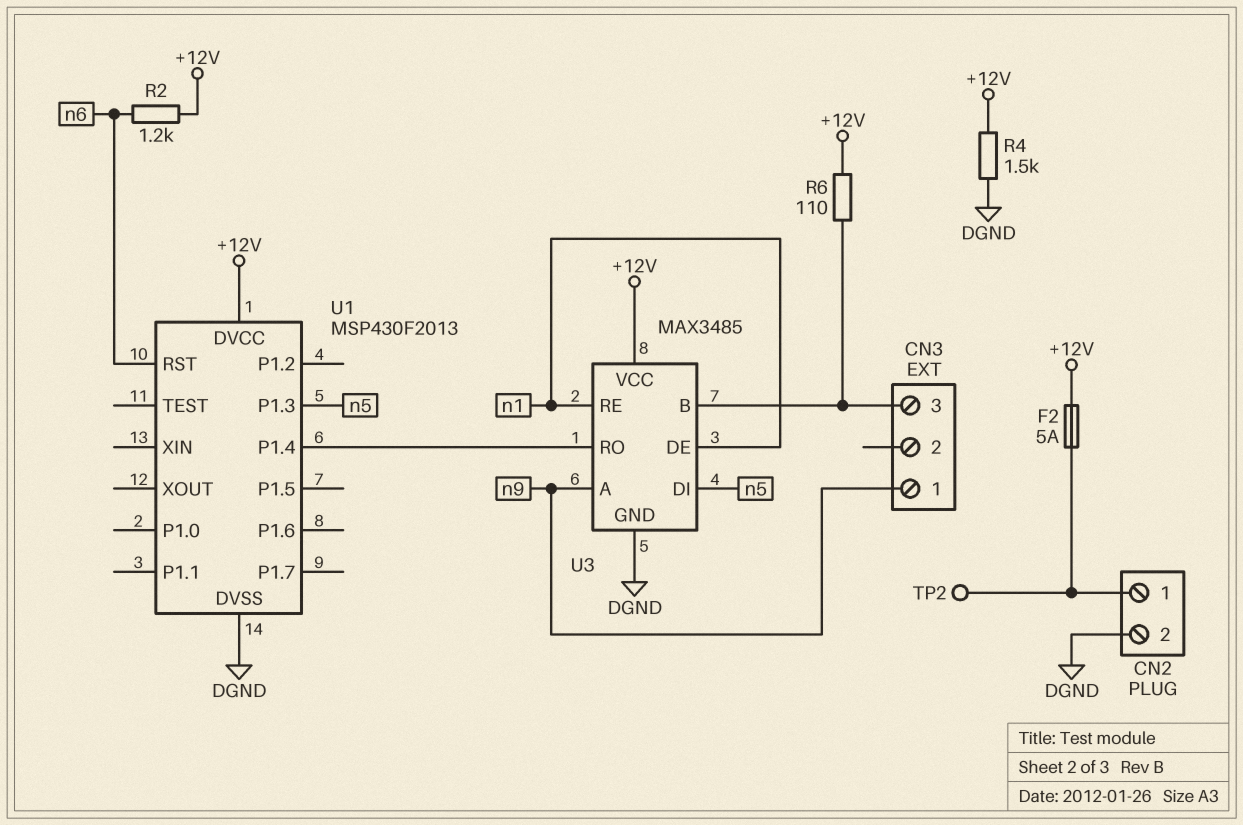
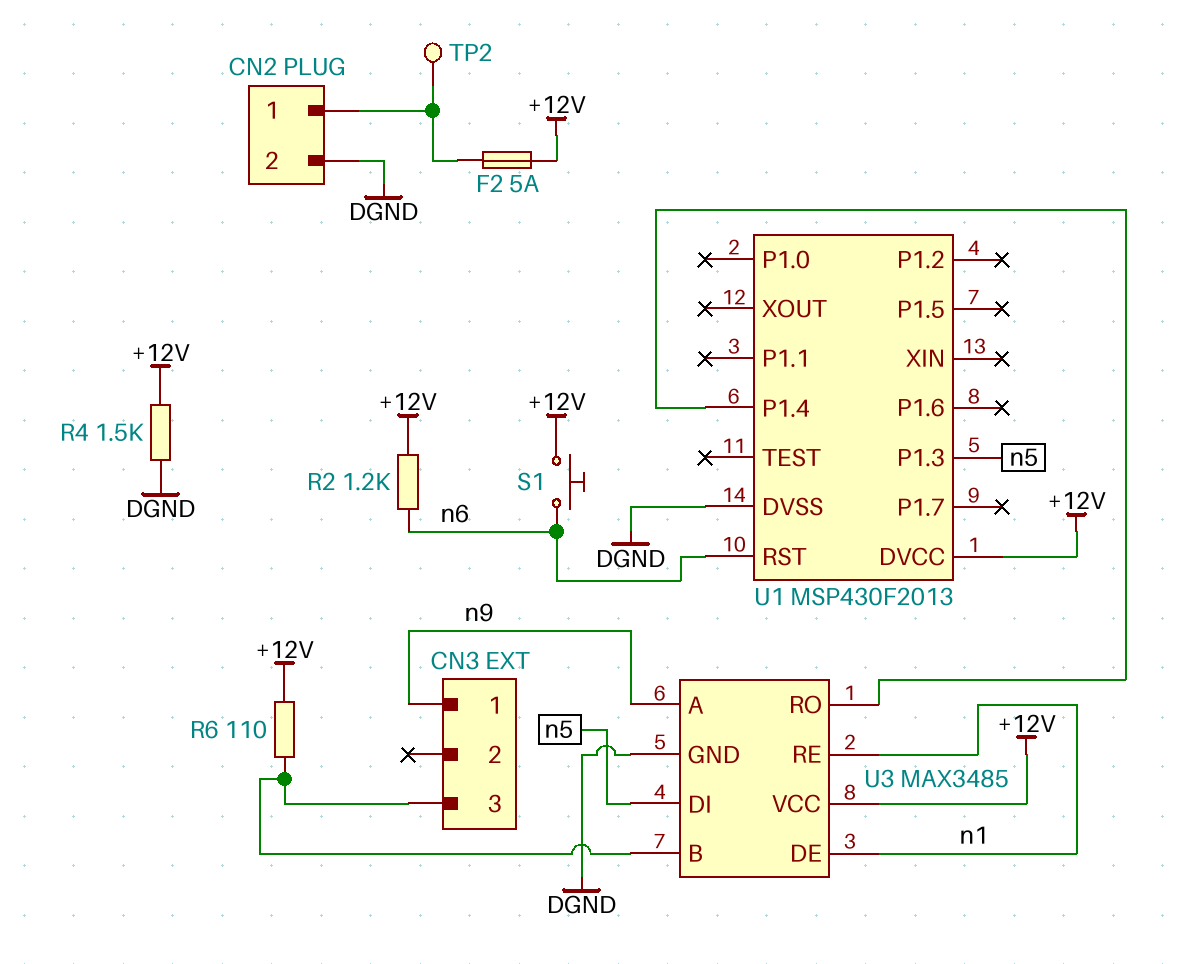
S1: none -> button (+12V, n6)

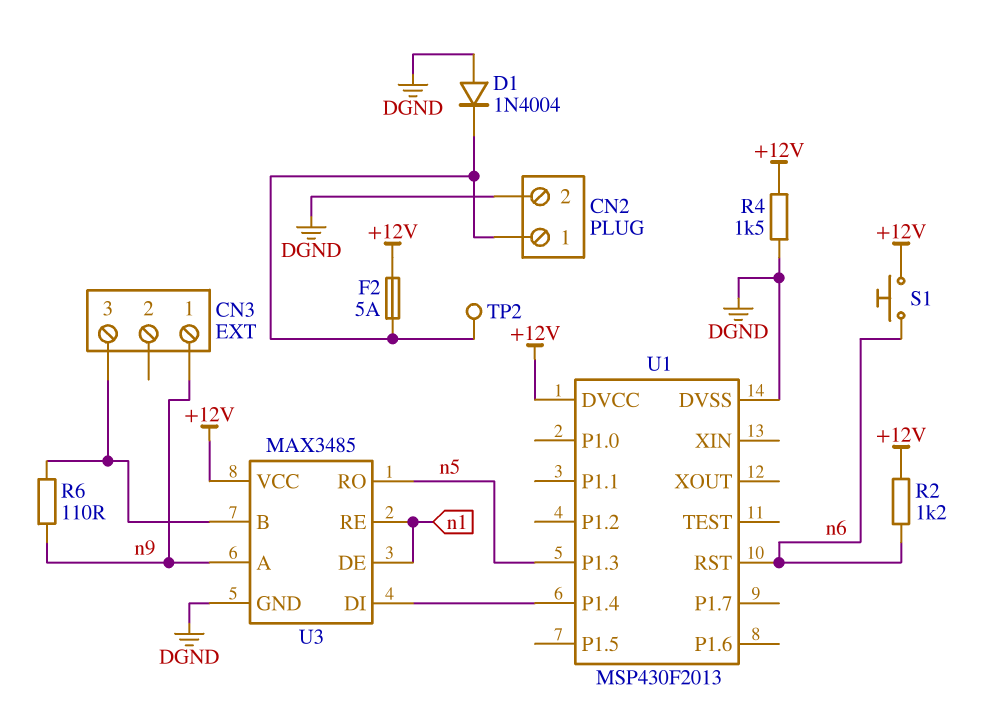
D1: none -> diode 1N4004 (A DGND, K CN2/1)
R6: 110 (+12V, CN3/3) -> 110 (CN3/3, n9)
U3 pin DI: n5 -> U1/P1.4
U3 pin RO: U1/P1.4 -> n5

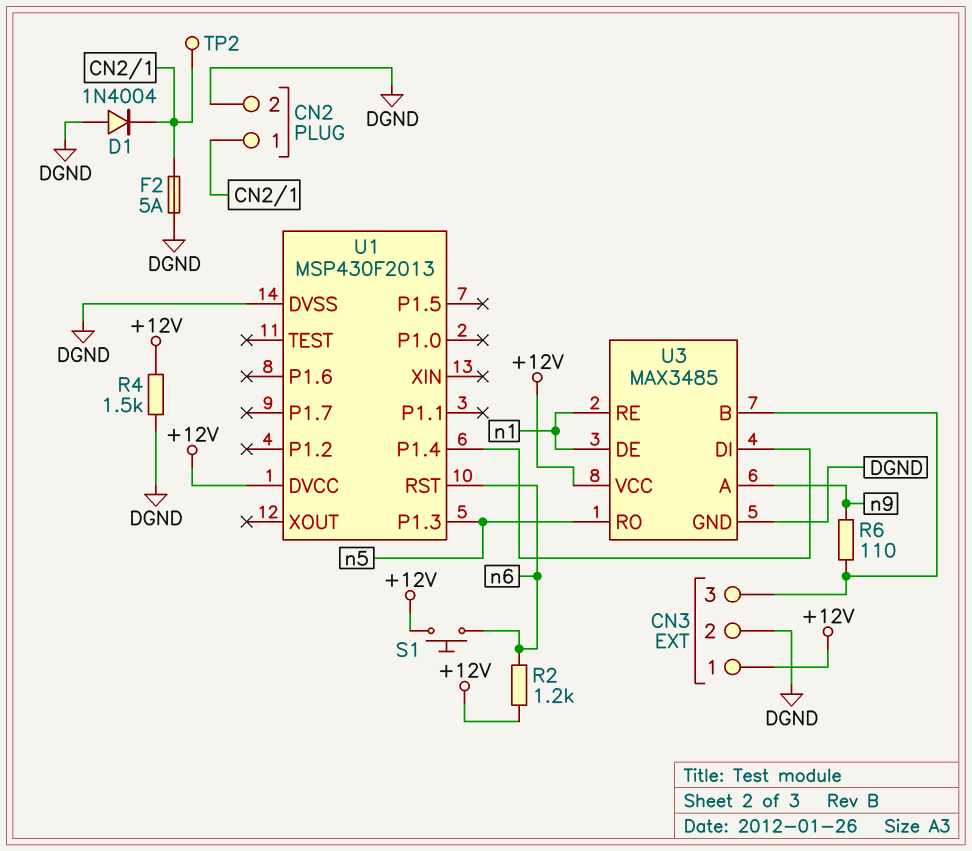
CN3 pin 1: n9 -> +12V
CN3 pin 2: none -> DGND
F2: 5A (+12V, CN2/1) -> 5A (CN2/1, DGND)

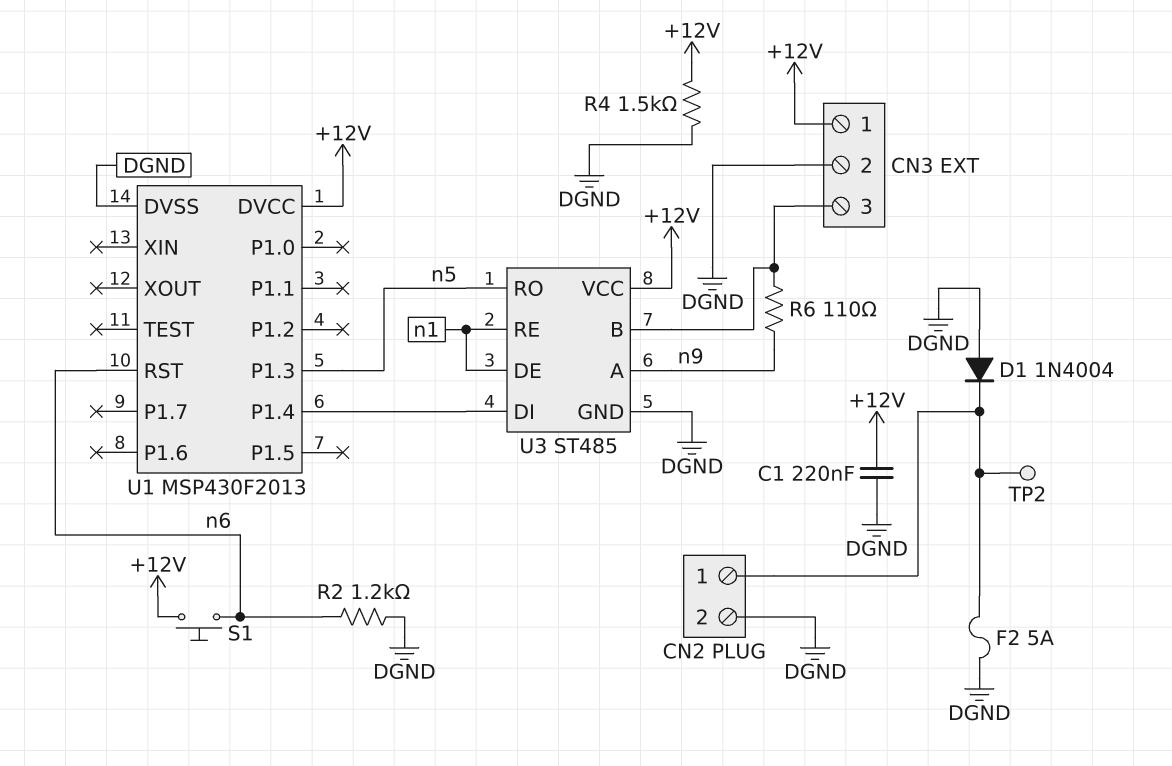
C1: none -> 220nF (+12V, DGND)
R2: 1.2k (+12V, n6) -> 1.2k (DGND, n6)
U3: MAX3485 -> ST485

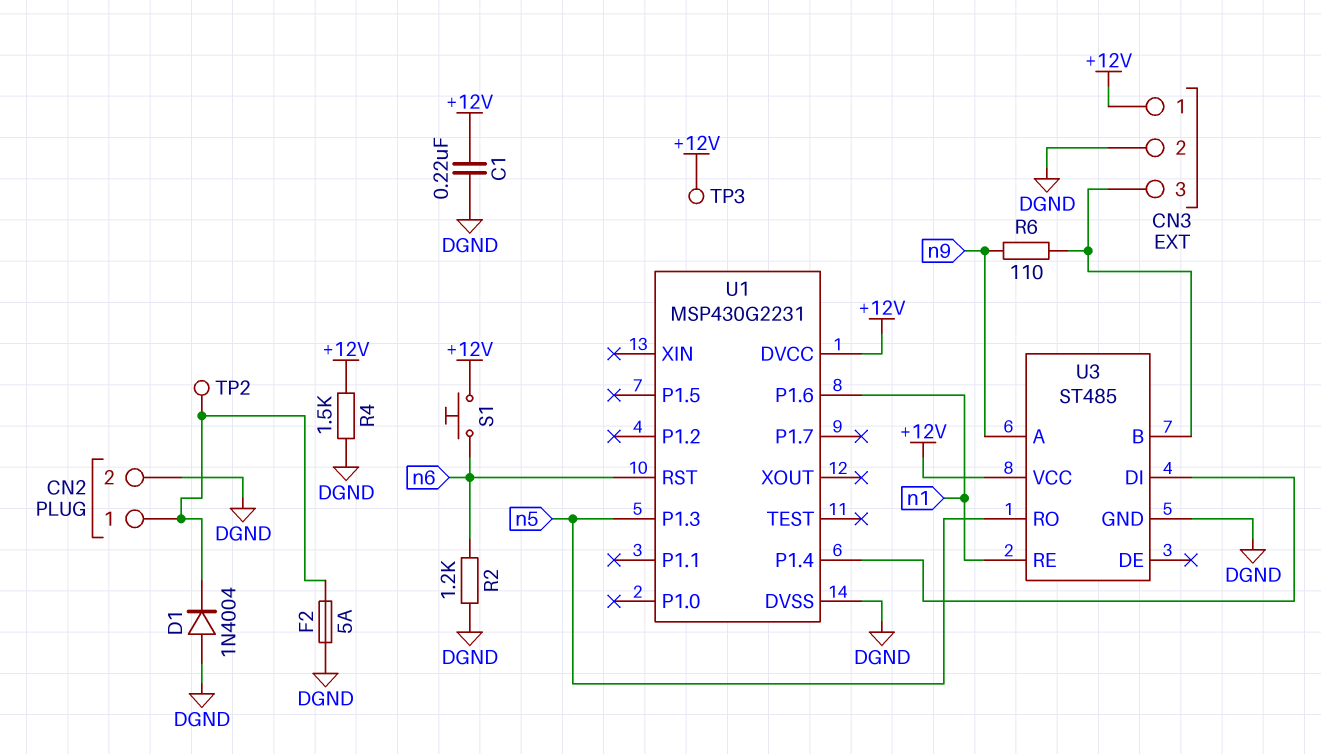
TP3: none -> test point (+12V)
U1: MSP430F2013 -> MSP430G2231
U1 pin P1.6: none -> n1
U3 pin DE: n1 -> none

